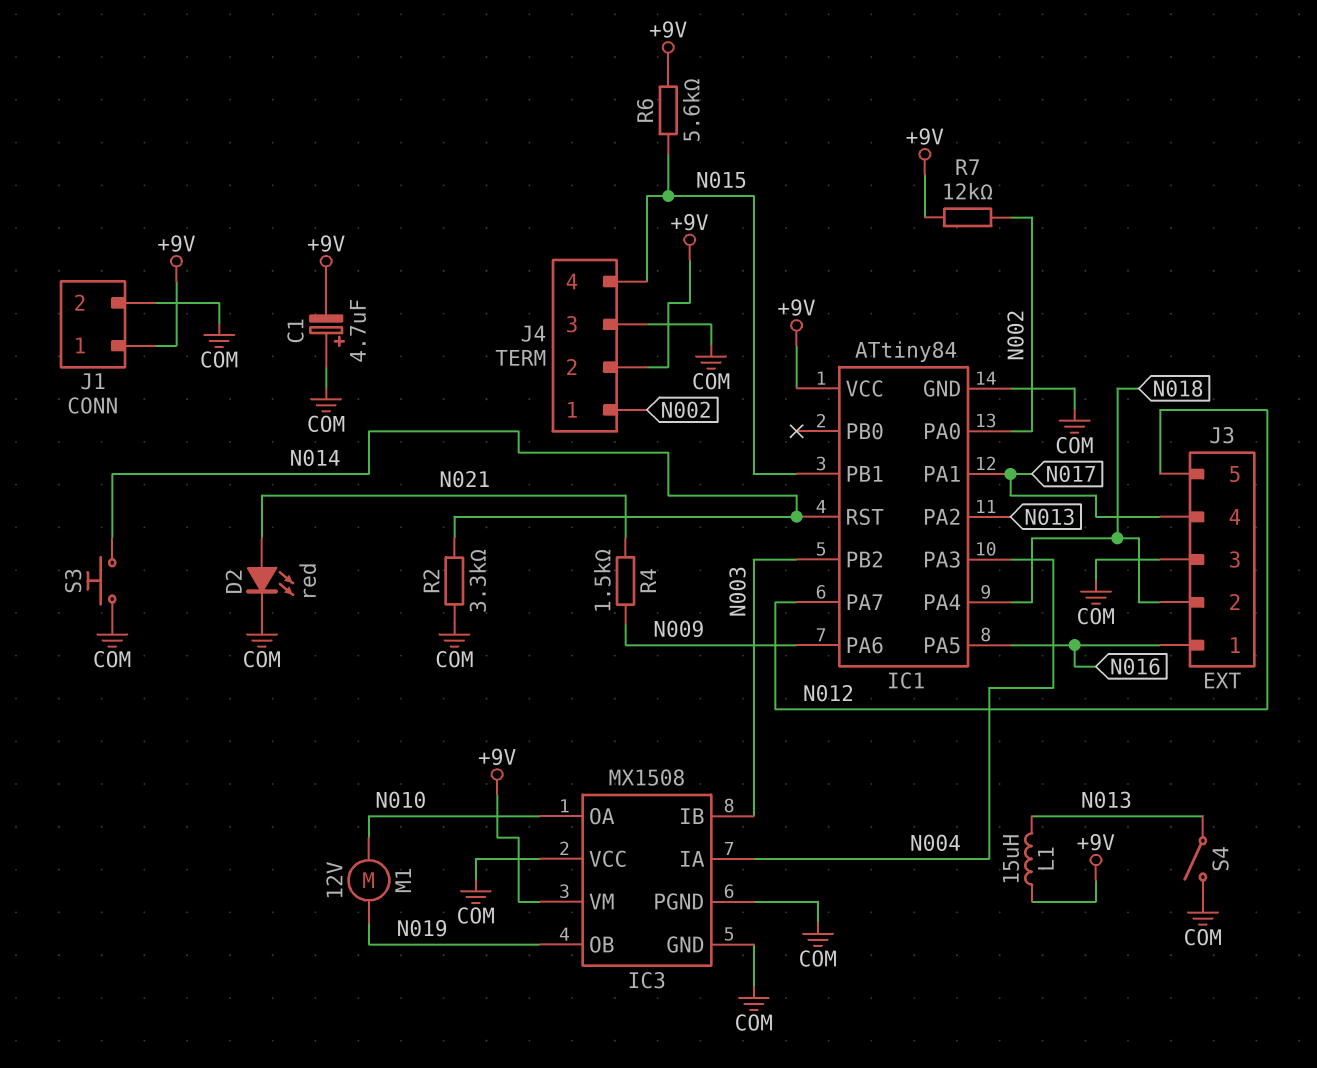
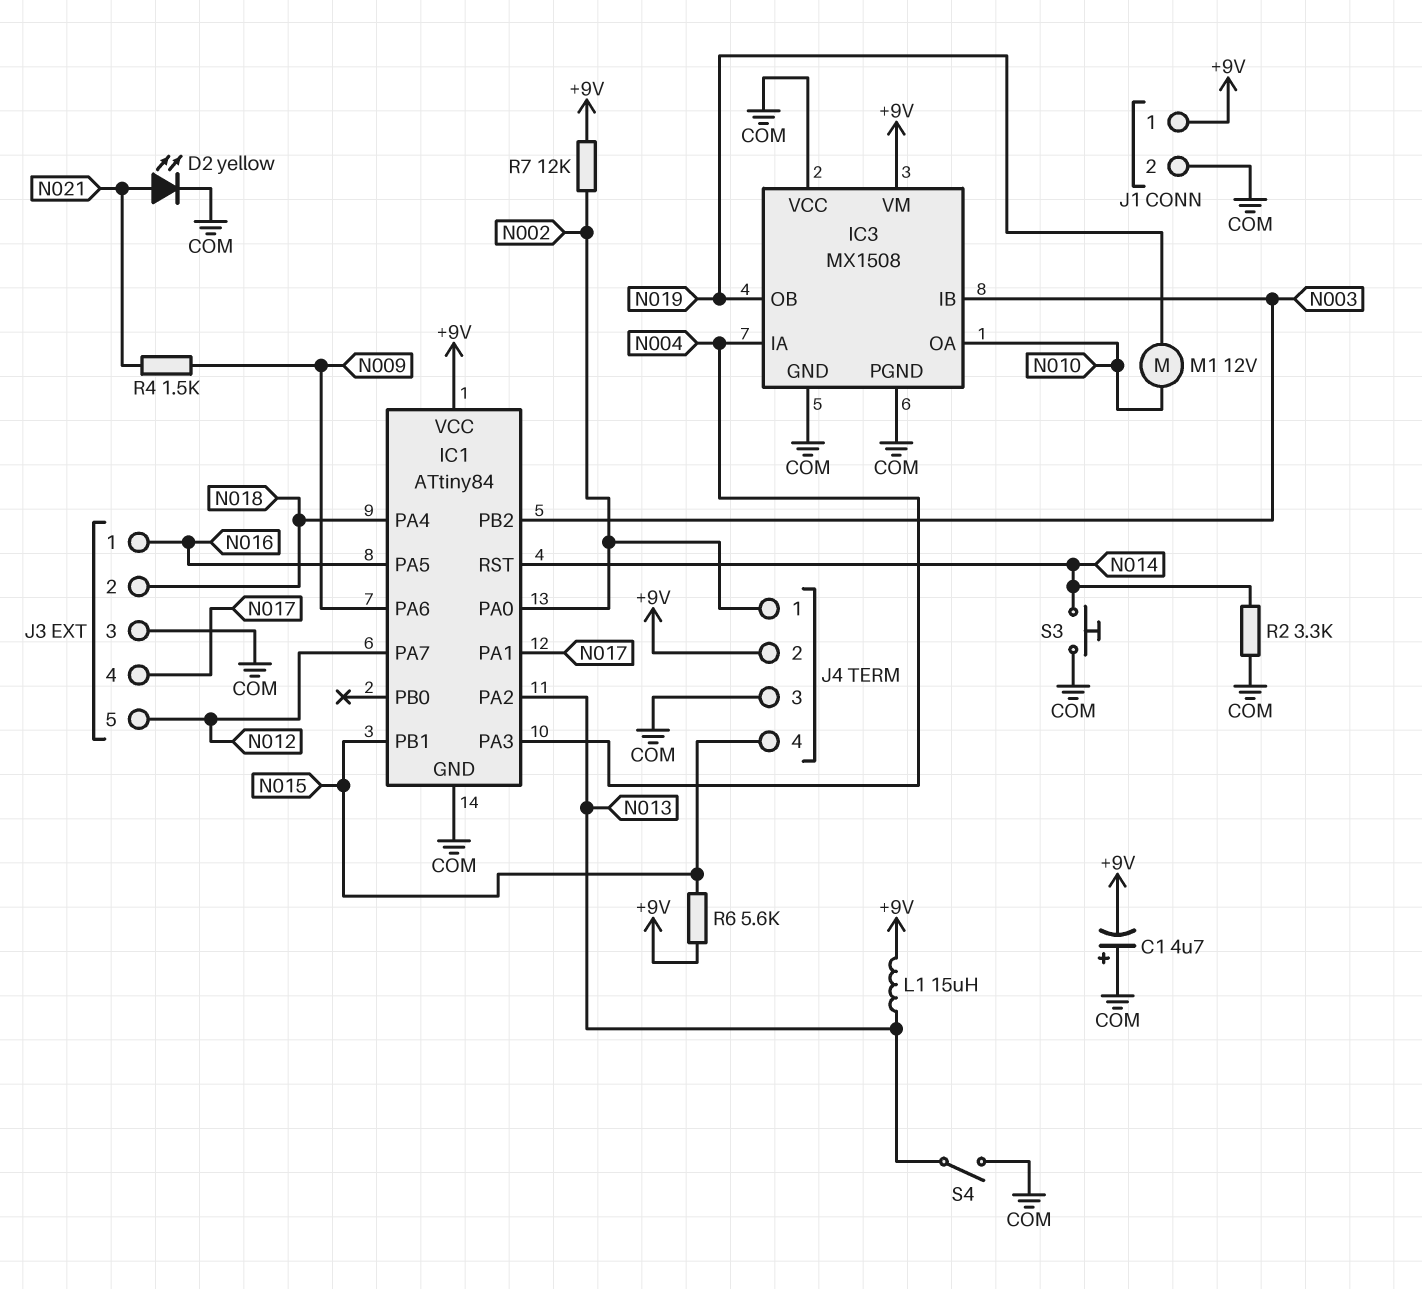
D2: LED red (A N021, K COM) -> LED yellow (A N021, K COM)

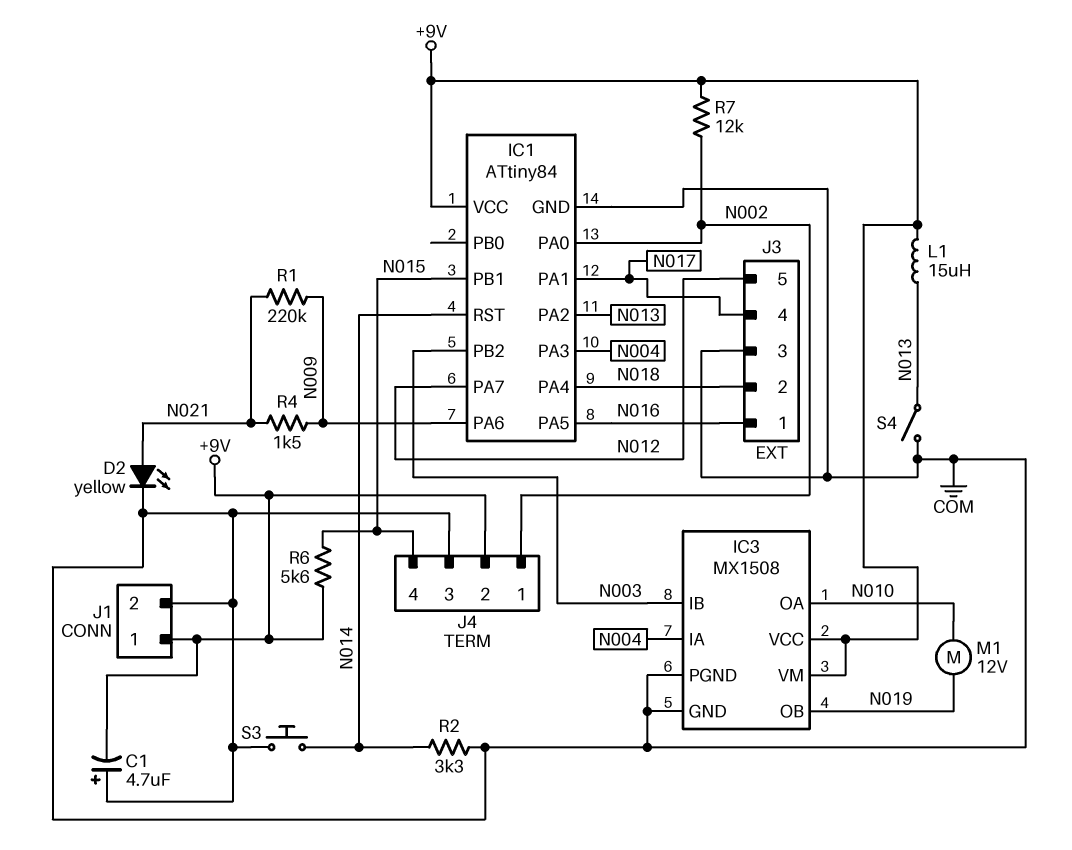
IC3 pin VCC: COM -> +9V
R1: none -> 220k (N009, N021)

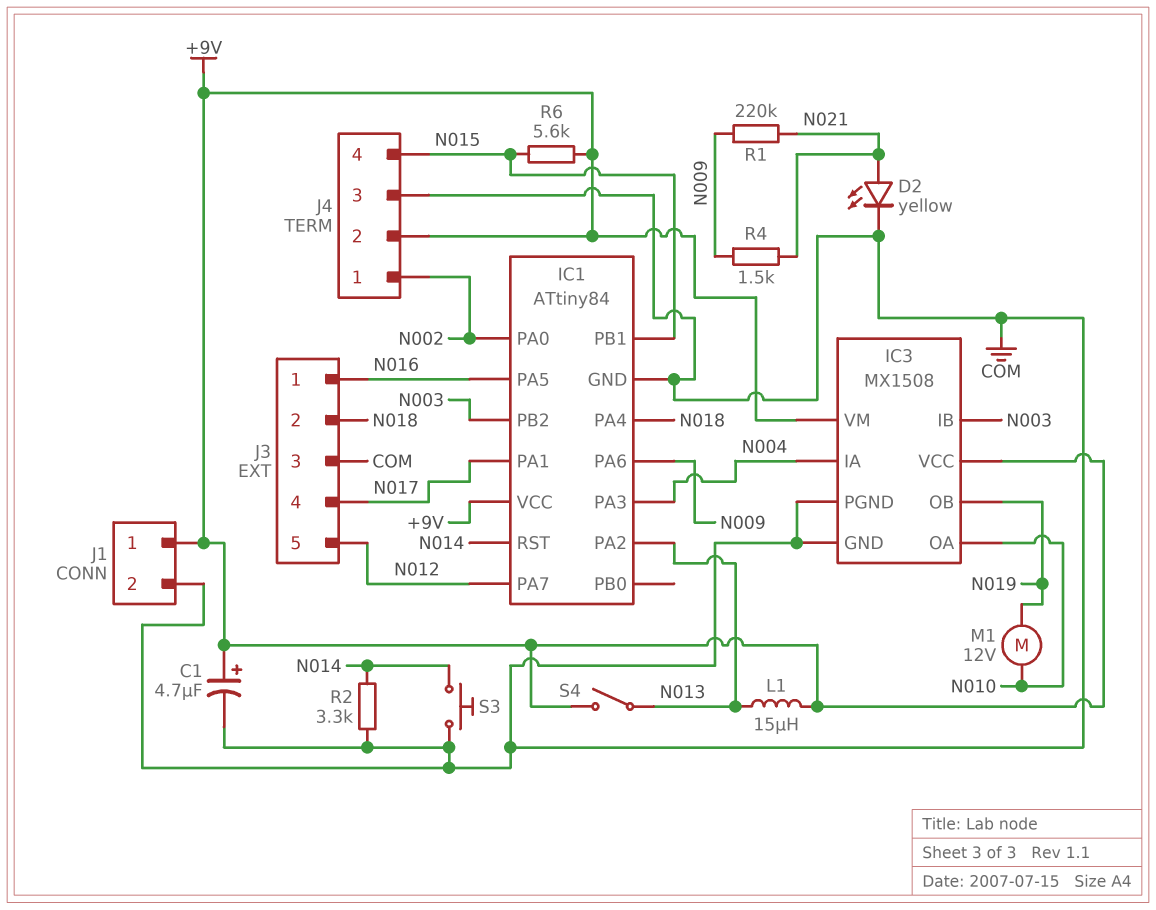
C1: 4.7uF (plus COM, minus +9V) -> 4.7uF (plus +9V, minus COM)
R7: 12k (+9V, N002) -> none
S4: switch (COM, N013) -> switch (+9V, N013)

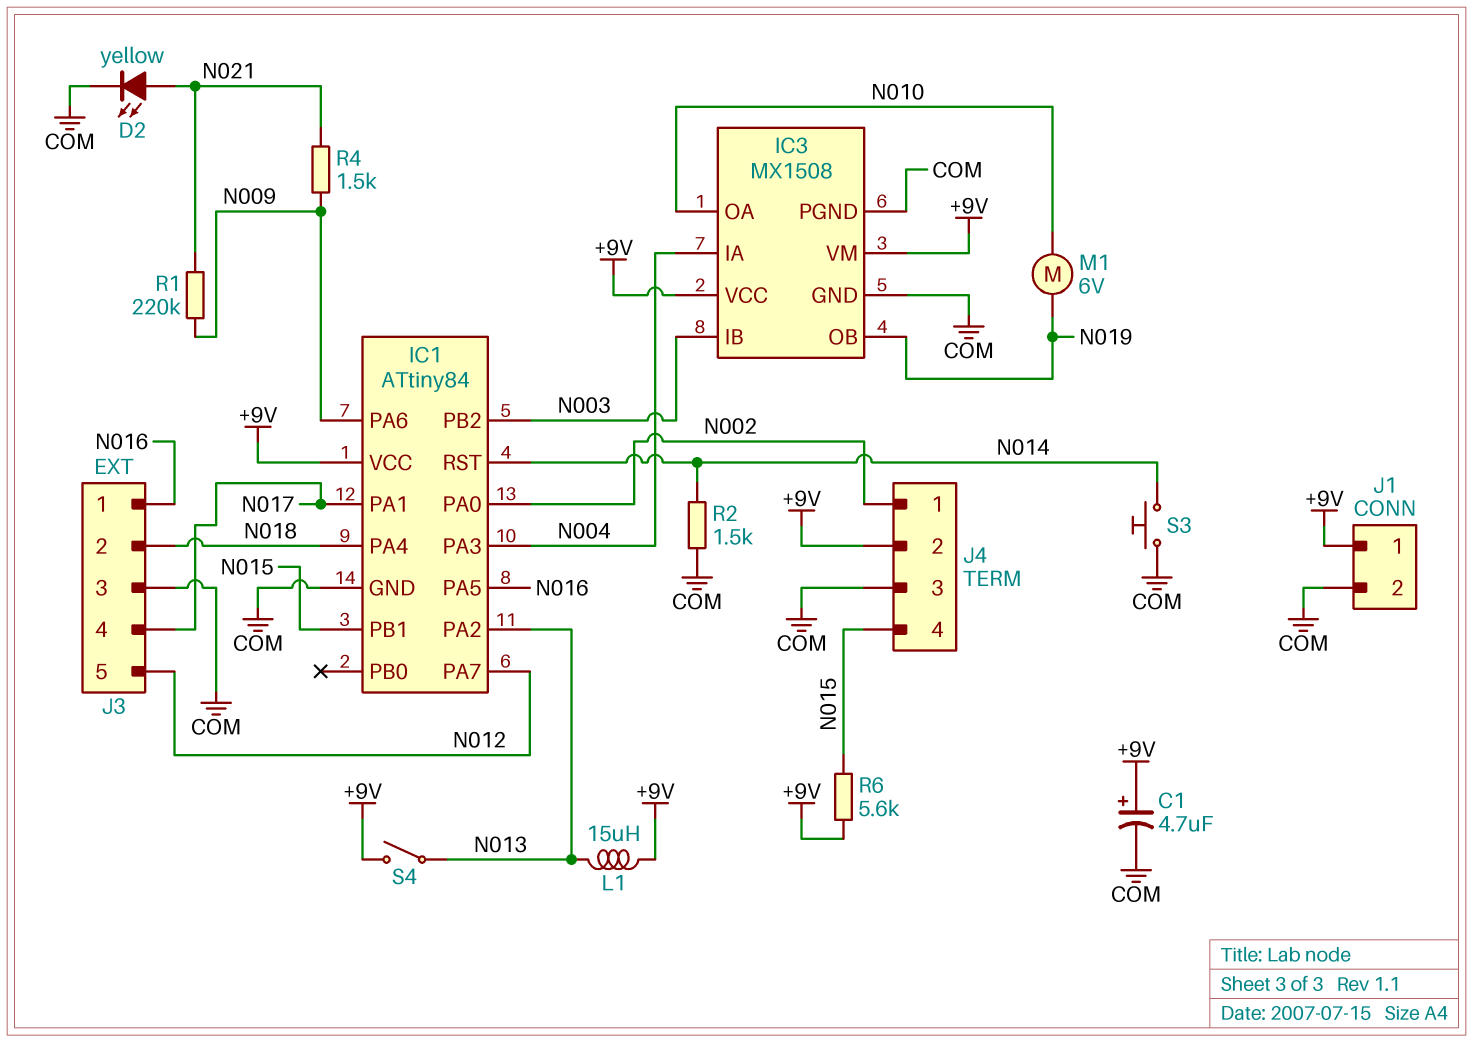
M1: motor 12V (N010, N019) -> motor 6V (N010, N019)
R2: 3.3k (COM, N014) -> 1.5k (COM, N014)

